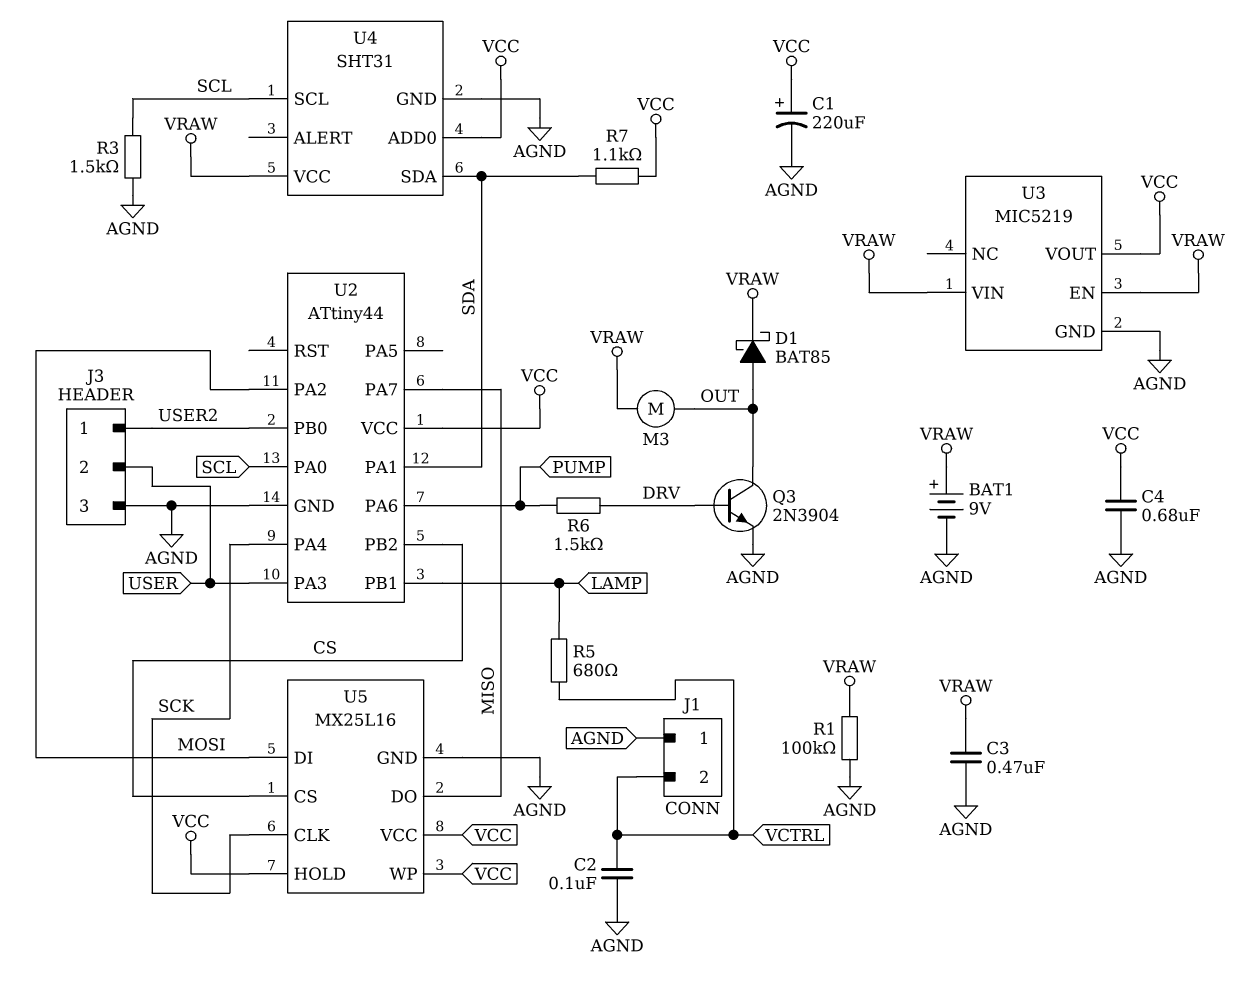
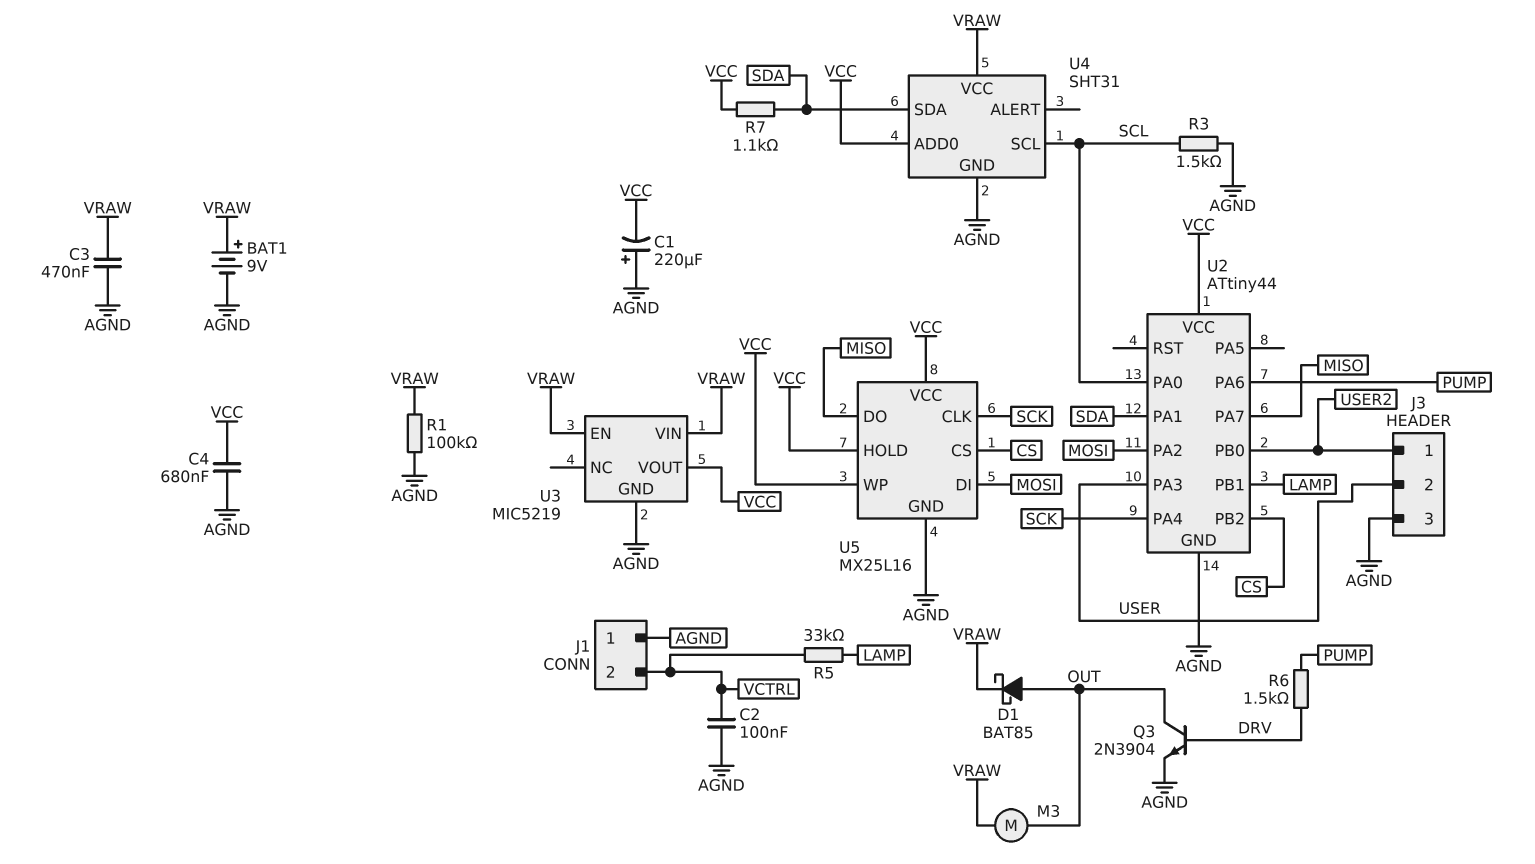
C1: 220uF (plus VCC, minus AGND) -> 220uF (plus AGND, minus VCC)
R5: 680 (LAMP, VCTRL) -> 33k (LAMP, VCTRL)

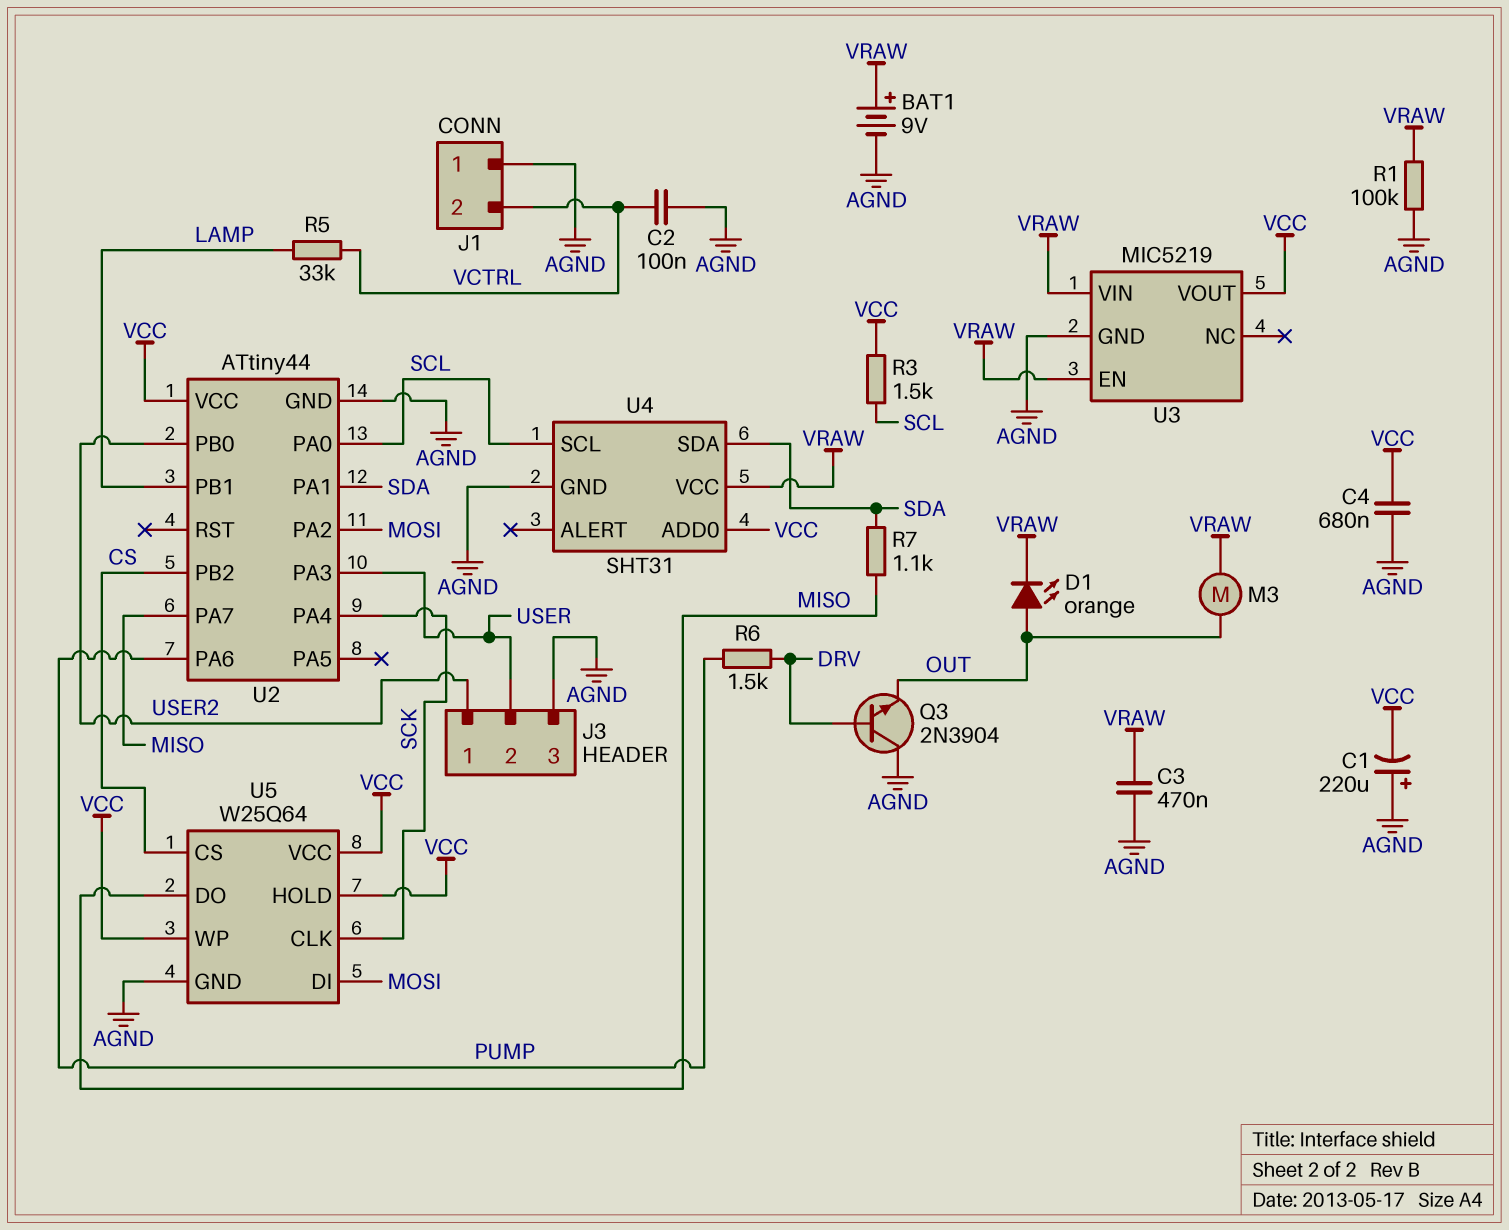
D1: schottky BAT85 (A OUT, K VRAW) -> LED orange (A OUT, K VRAW)
Q3: NPN 2N3904 (B DRV, C OUT, E AGND) -> NPN 2N3904 (B DRV, C AGND, E OUT)
R3: 1.5k (AGND, SCL) -> 1.5k (SCL, VCC)
R7: 1.1k (SDA, VCC) -> 1.1k (MISO, SDA)
U5: MX25L16 -> W25Q64

